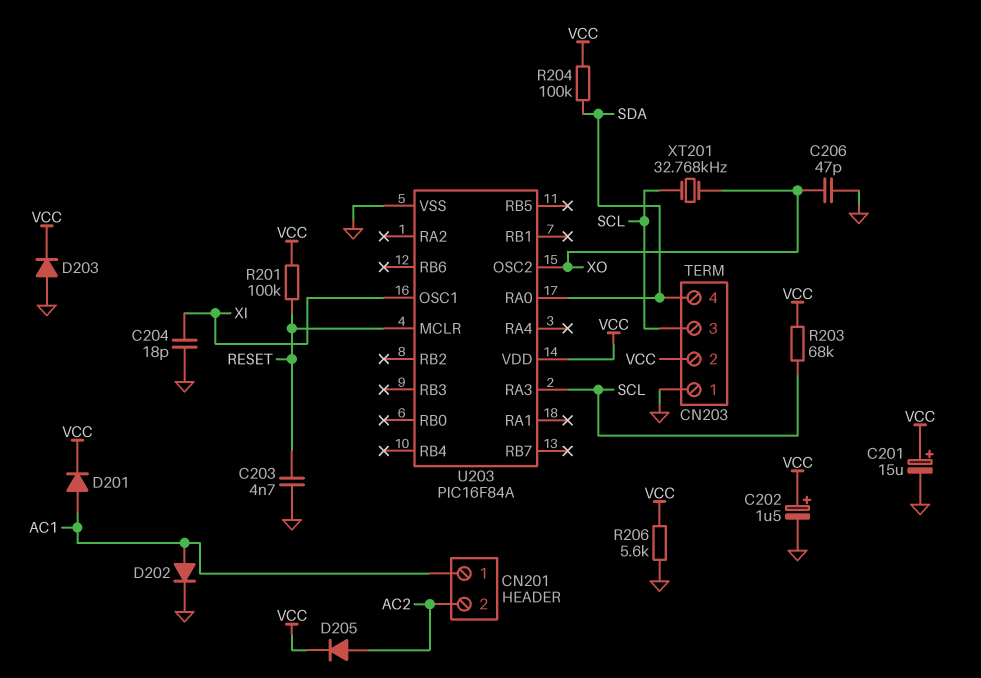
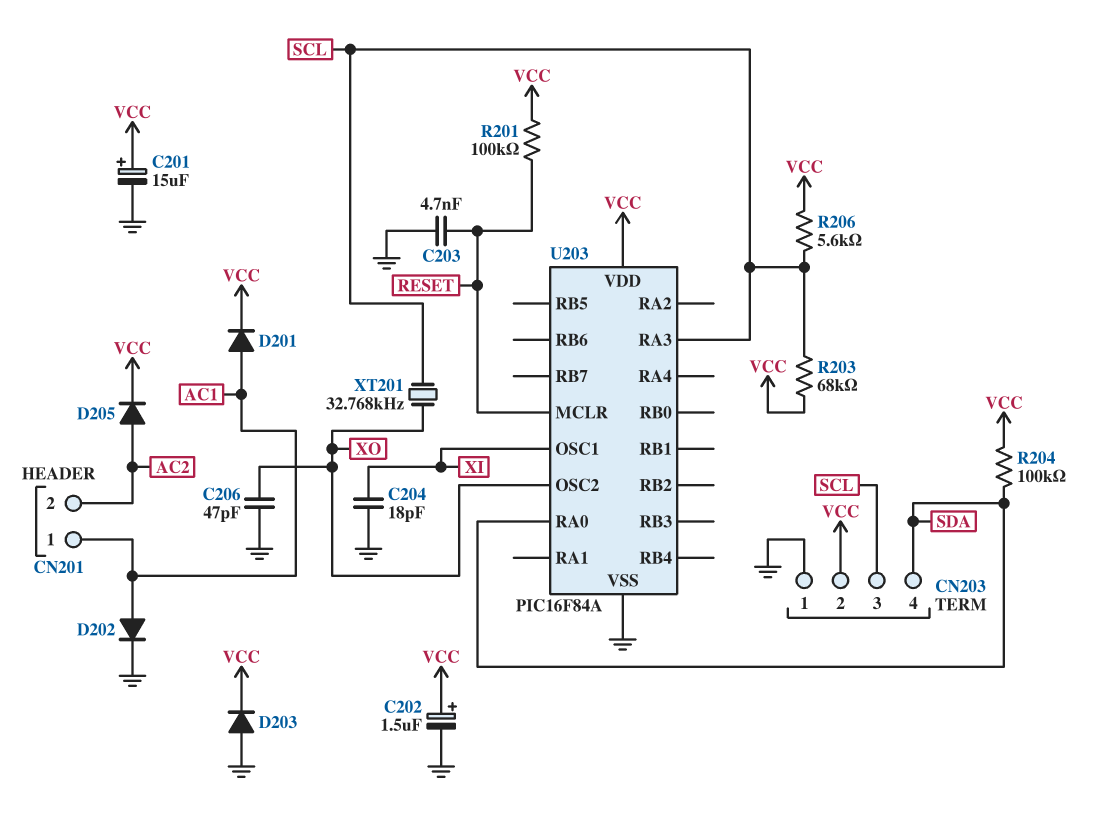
R206: 5.6k (GND, VCC) -> 5.6k (SCL, VCC)

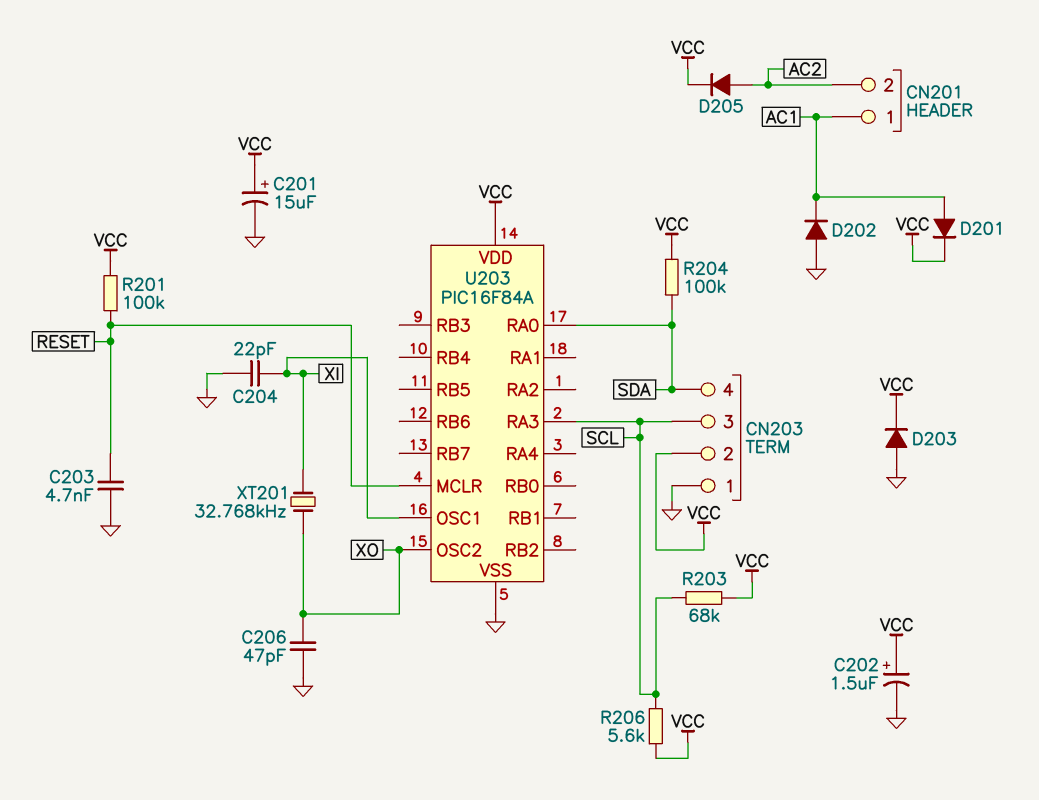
C204: 18pF (GND, XI) -> 22pF (GND, XI)
D202: diode (A AC1, K GND) -> diode (A GND, K AC1)
XT201: 32.768kHz (SCL, XO) -> 32.768kHz (XI, XO)

